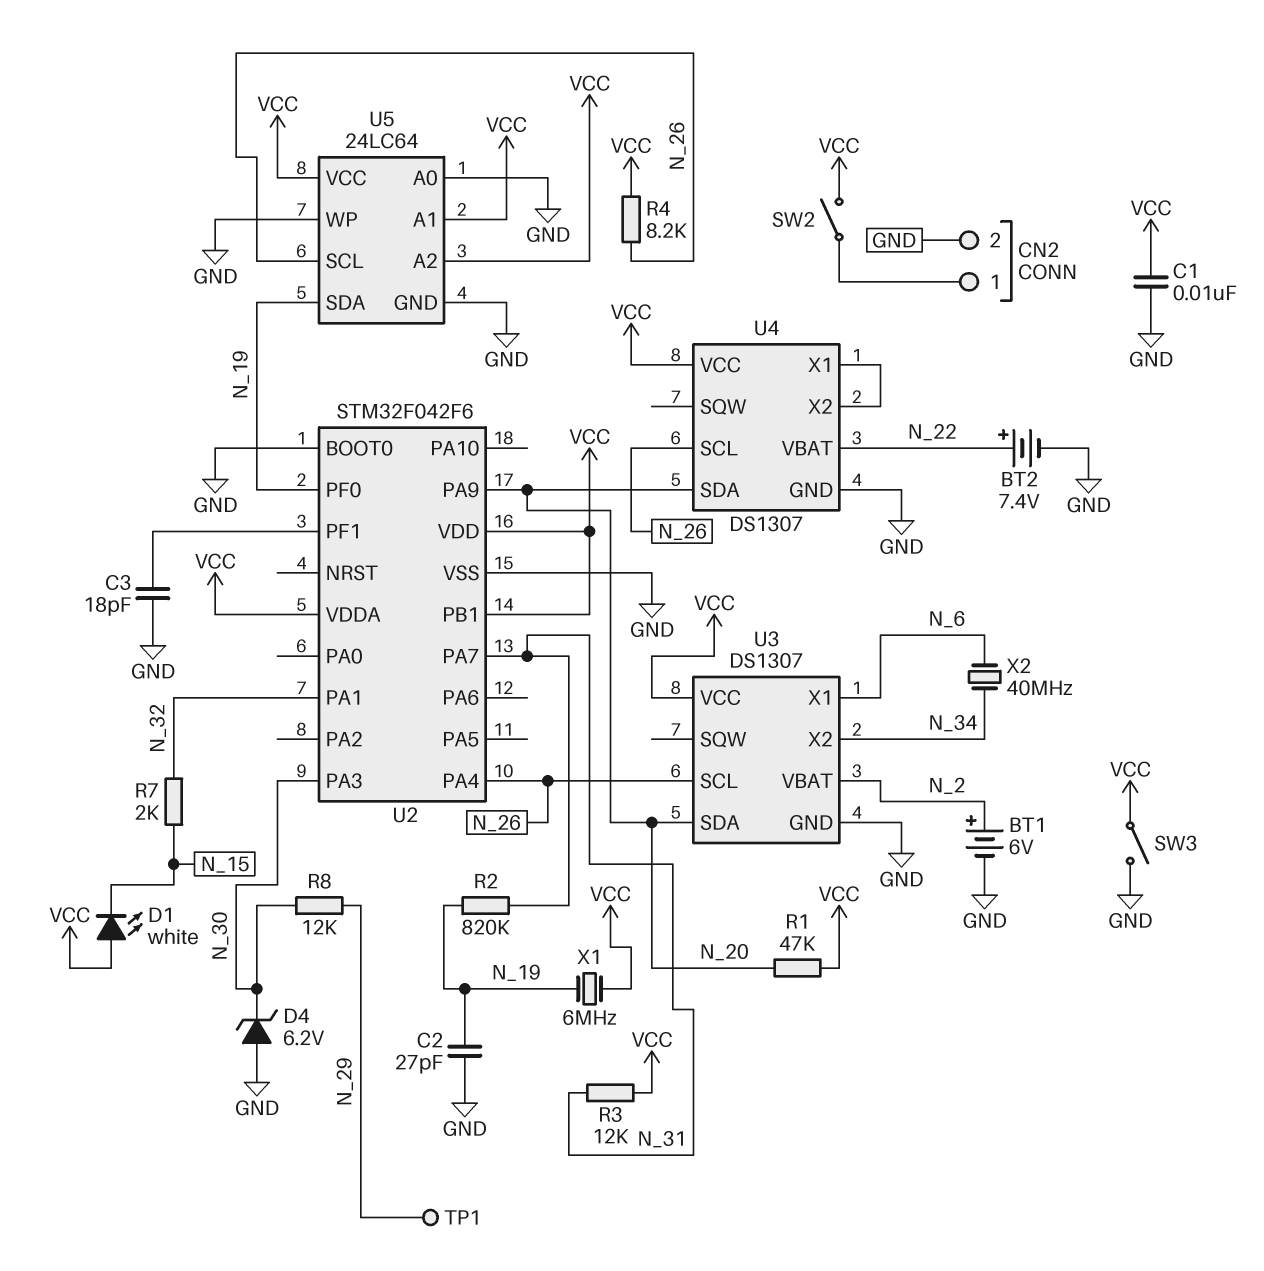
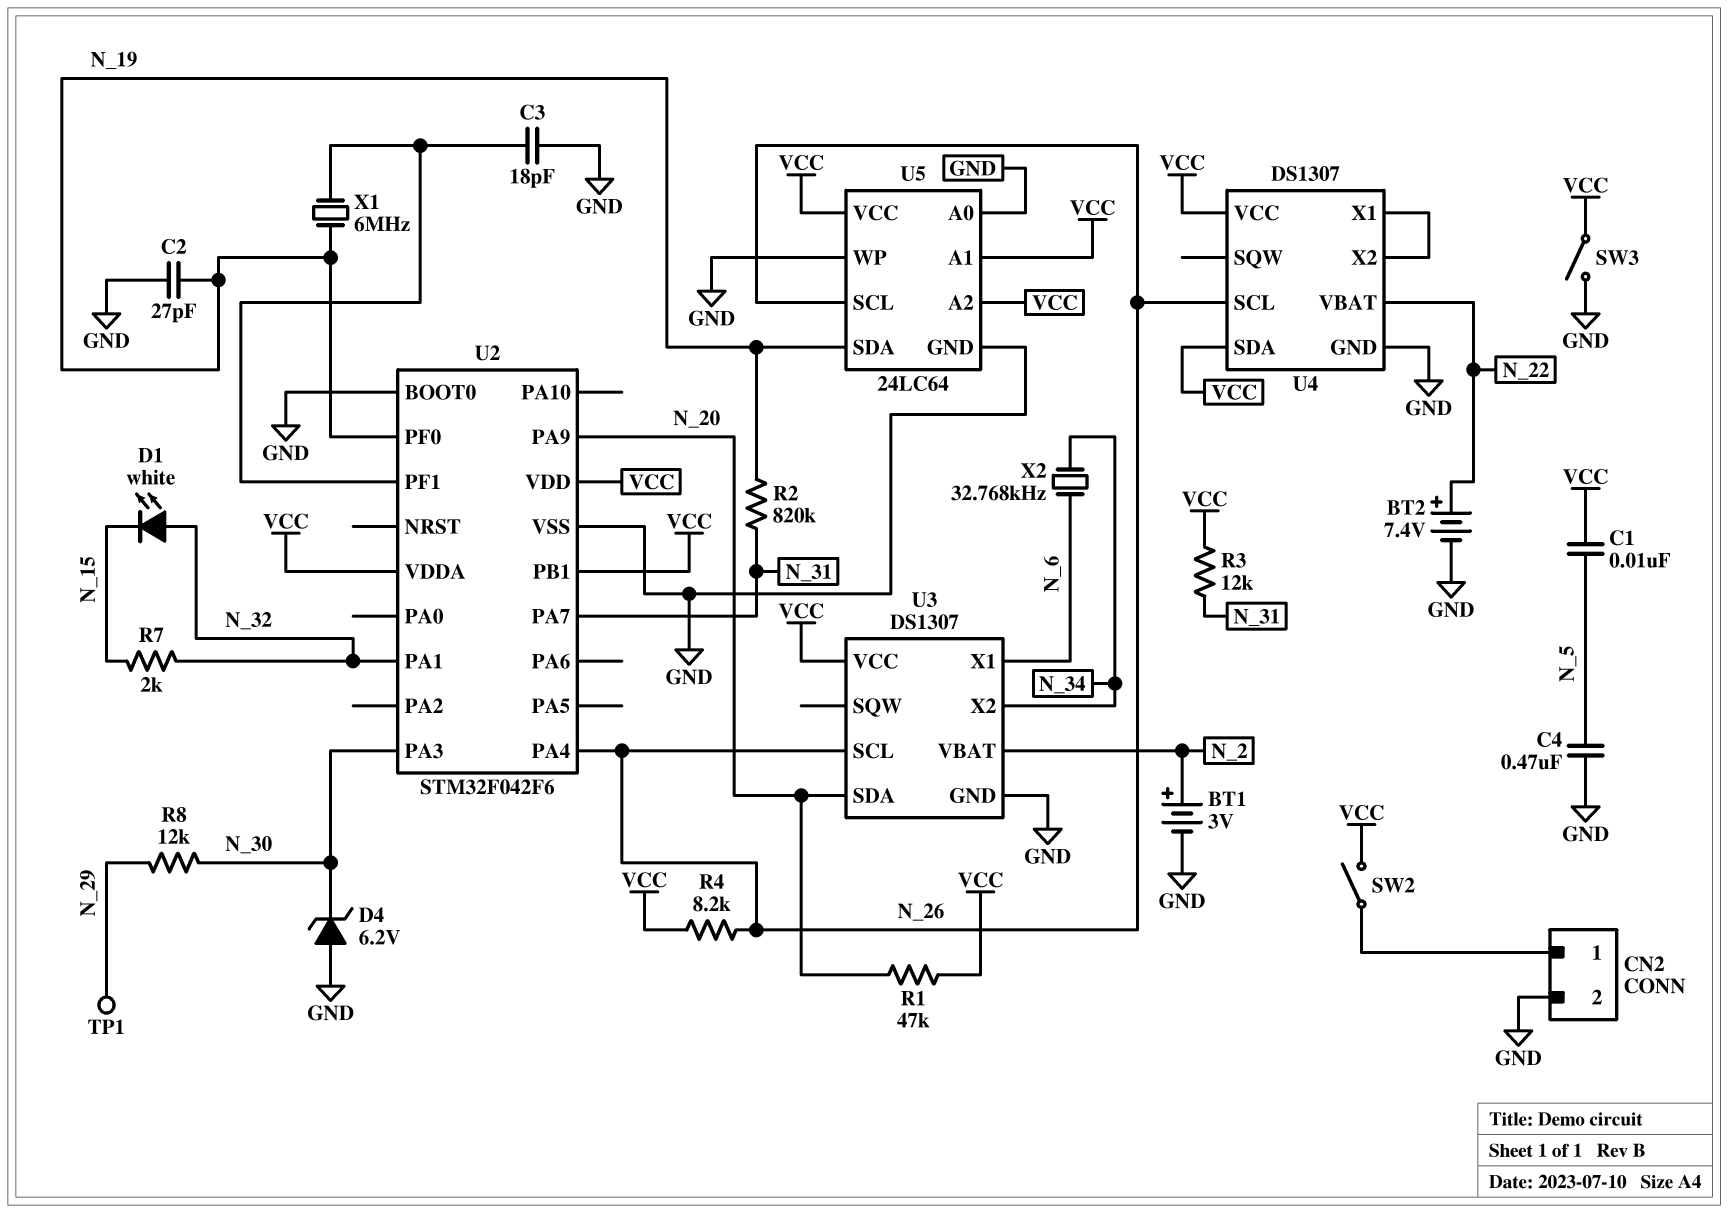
BT1: 6V (plus N_2, minus GND) -> 3V (plus N_2, minus GND)
C1: 10nF (GND, VCC) -> 10nF (N_5, VCC)
C4: none -> 470nF (GND, N_5)
D1: LED white (A VCC, K N_15) -> LED white (A N_32, K N_15)
U4 pin SDA: N_20 -> VCC
X1: 6MHz (N_19, VCC) -> 6MHz (N_19, U2/PF1)
X2: 40MHz (N_6, N_34) -> 32.768kHz (N_6, N_34)

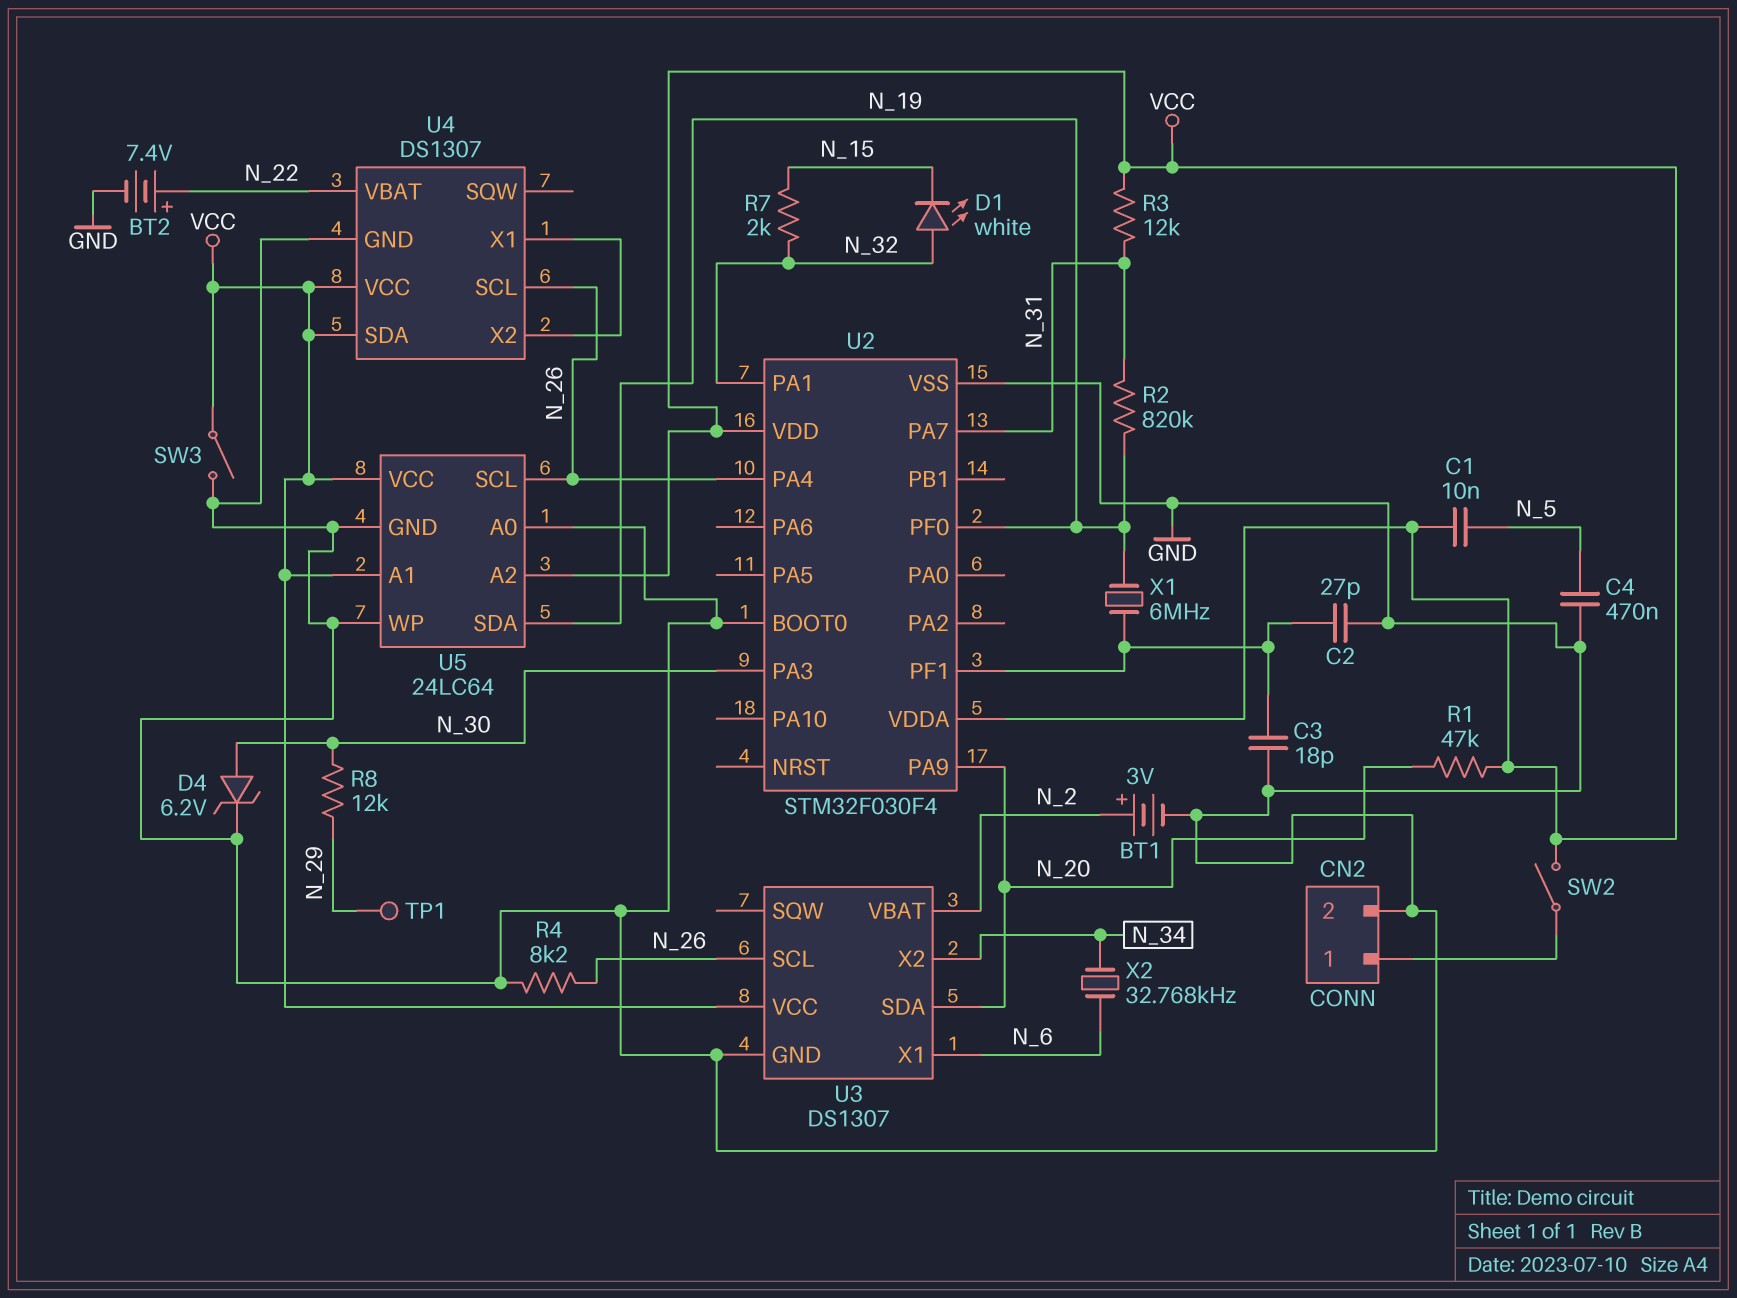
C2: 27pF (GND, N_19) -> 27pF (GND, U2/PF1)
D4: zener 6.2V (A GND, K N_30) -> zener 6.2V (A N_30, K GND)
R4: 8.2k (N_26, VCC) -> 8.2k (GND, N_26)
U2: STM32F042F6 -> STM32F030F4
U2 pin PB1: VCC -> none

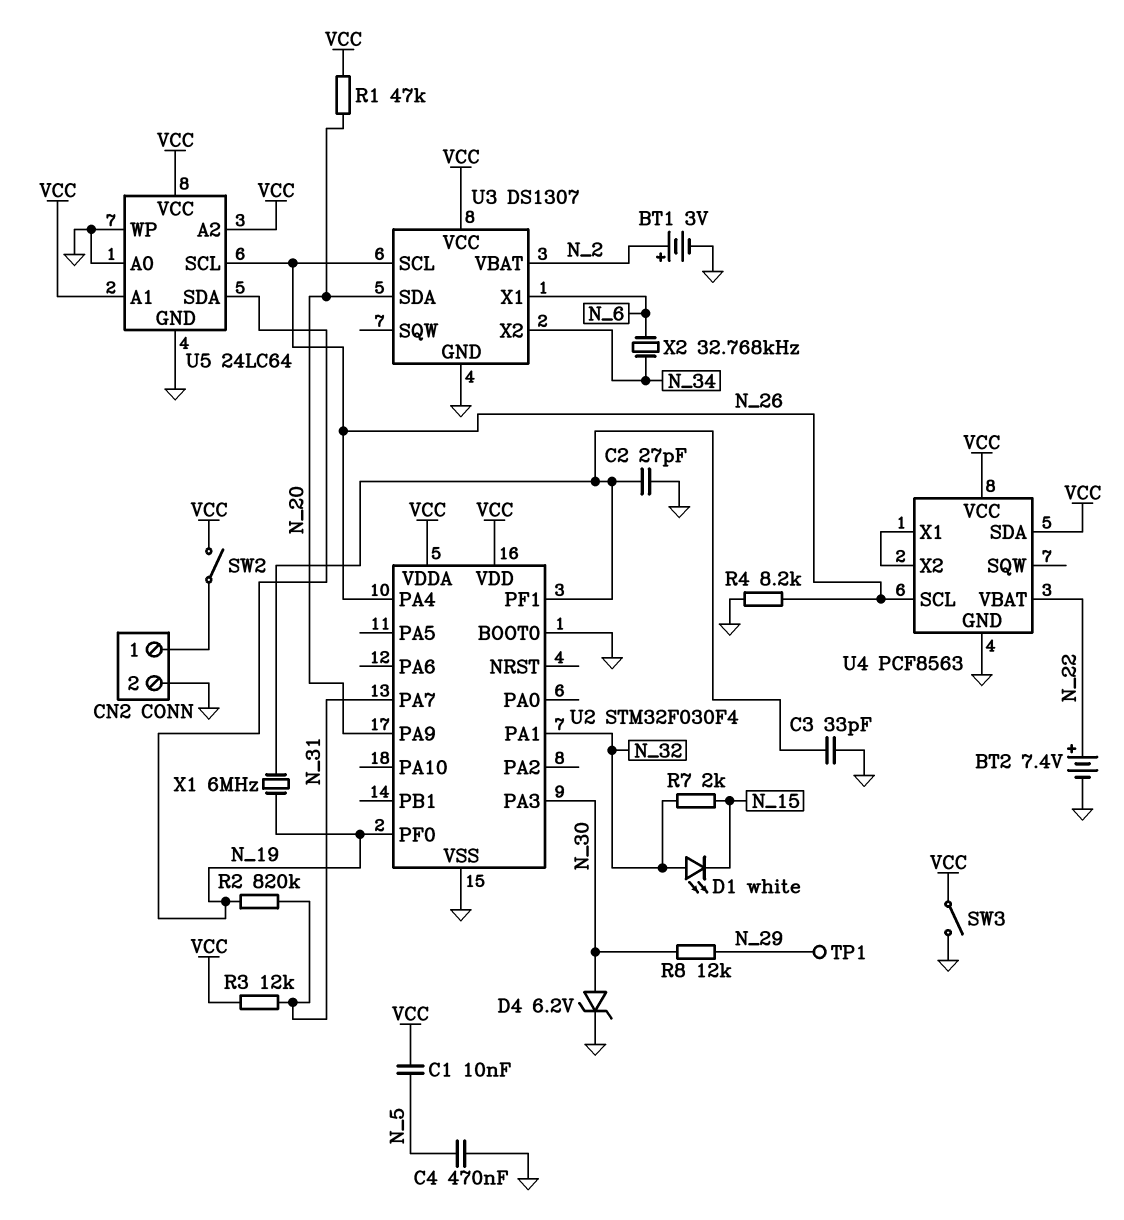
C3: 18pF (GND, U2/PF1) -> 33pF (GND, U2/PF1)
U4: DS1307 -> PCF8563

